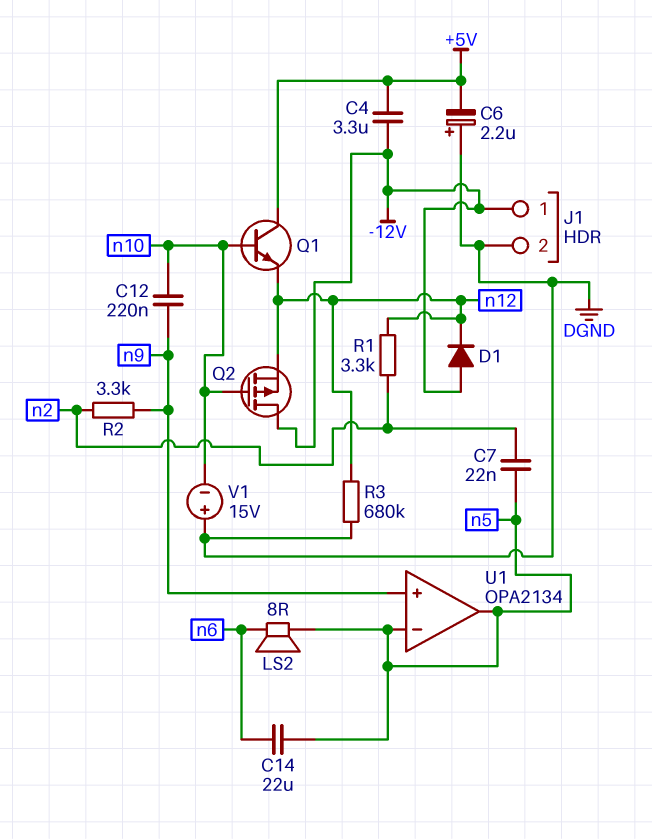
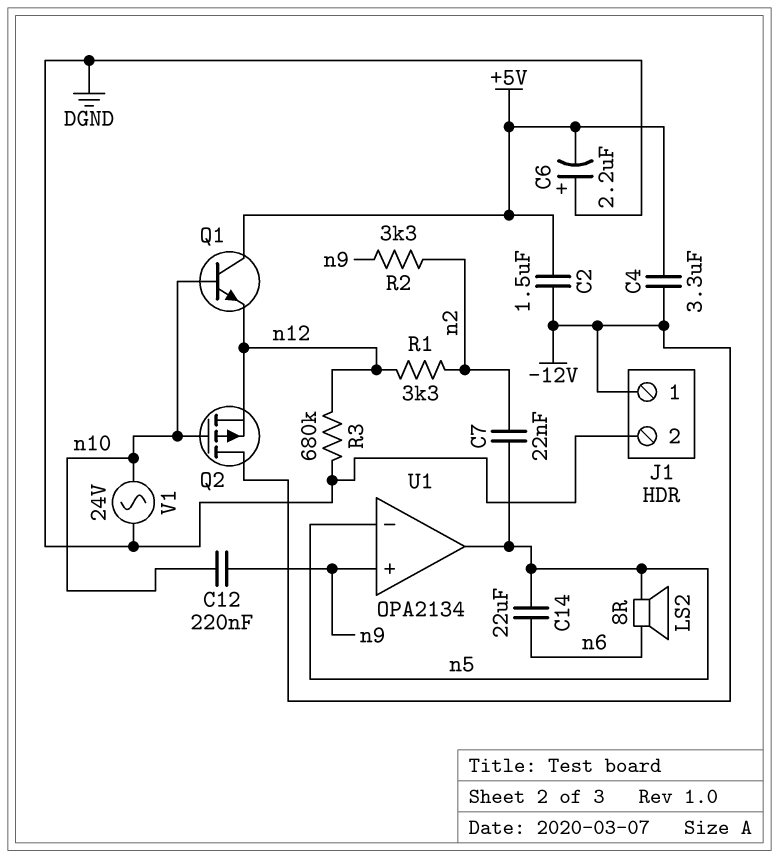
C2: none -> 1.5uF (+5V, -12V)
D1: diode (A -12V, K n12) -> none
V1: 15V (plus DGND, minus n10) -> AC 24V (DGND, n10)

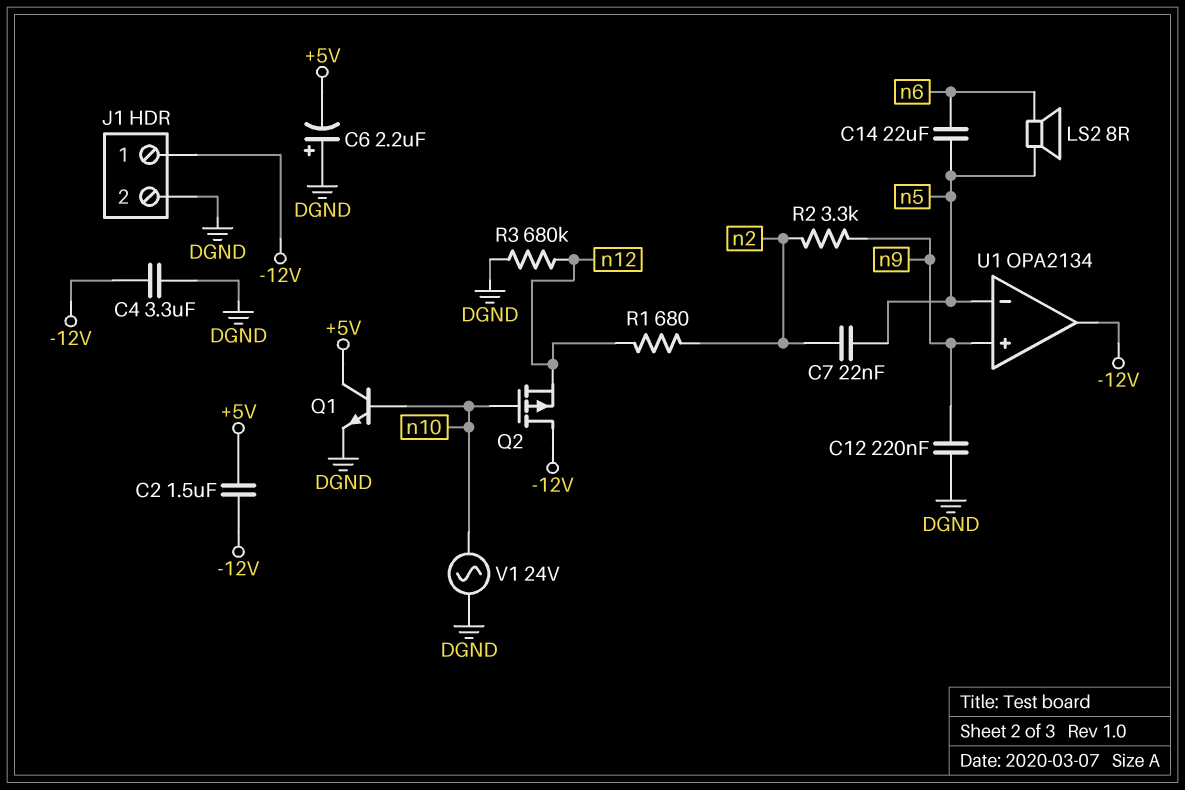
C4: 3.3uF (+5V, -12V) -> 3.3uF (-12V, DGND)
C12: 220nF (n9, n10) -> 220nF (DGND, n9)
Q1: NPN (B n10, C +5V, E n12) -> NPN (B n10, C +5V, E DGND)
R1: 3.3k (n2, n12) -> 680 (n2, n12)
U1 pin out: n5 -> -12V

